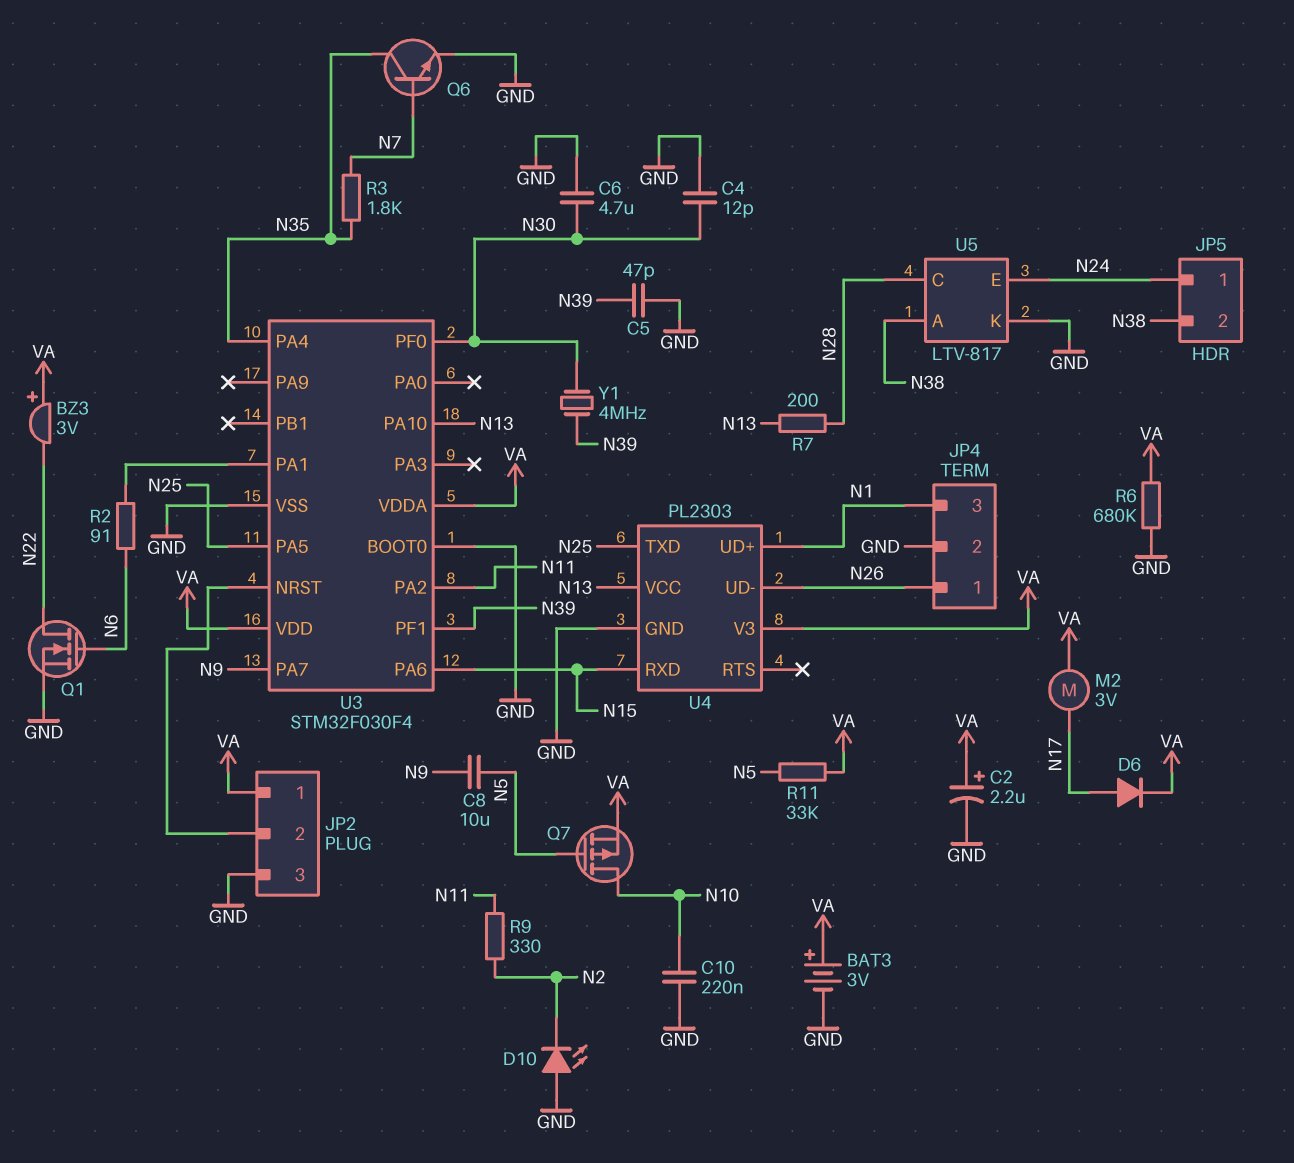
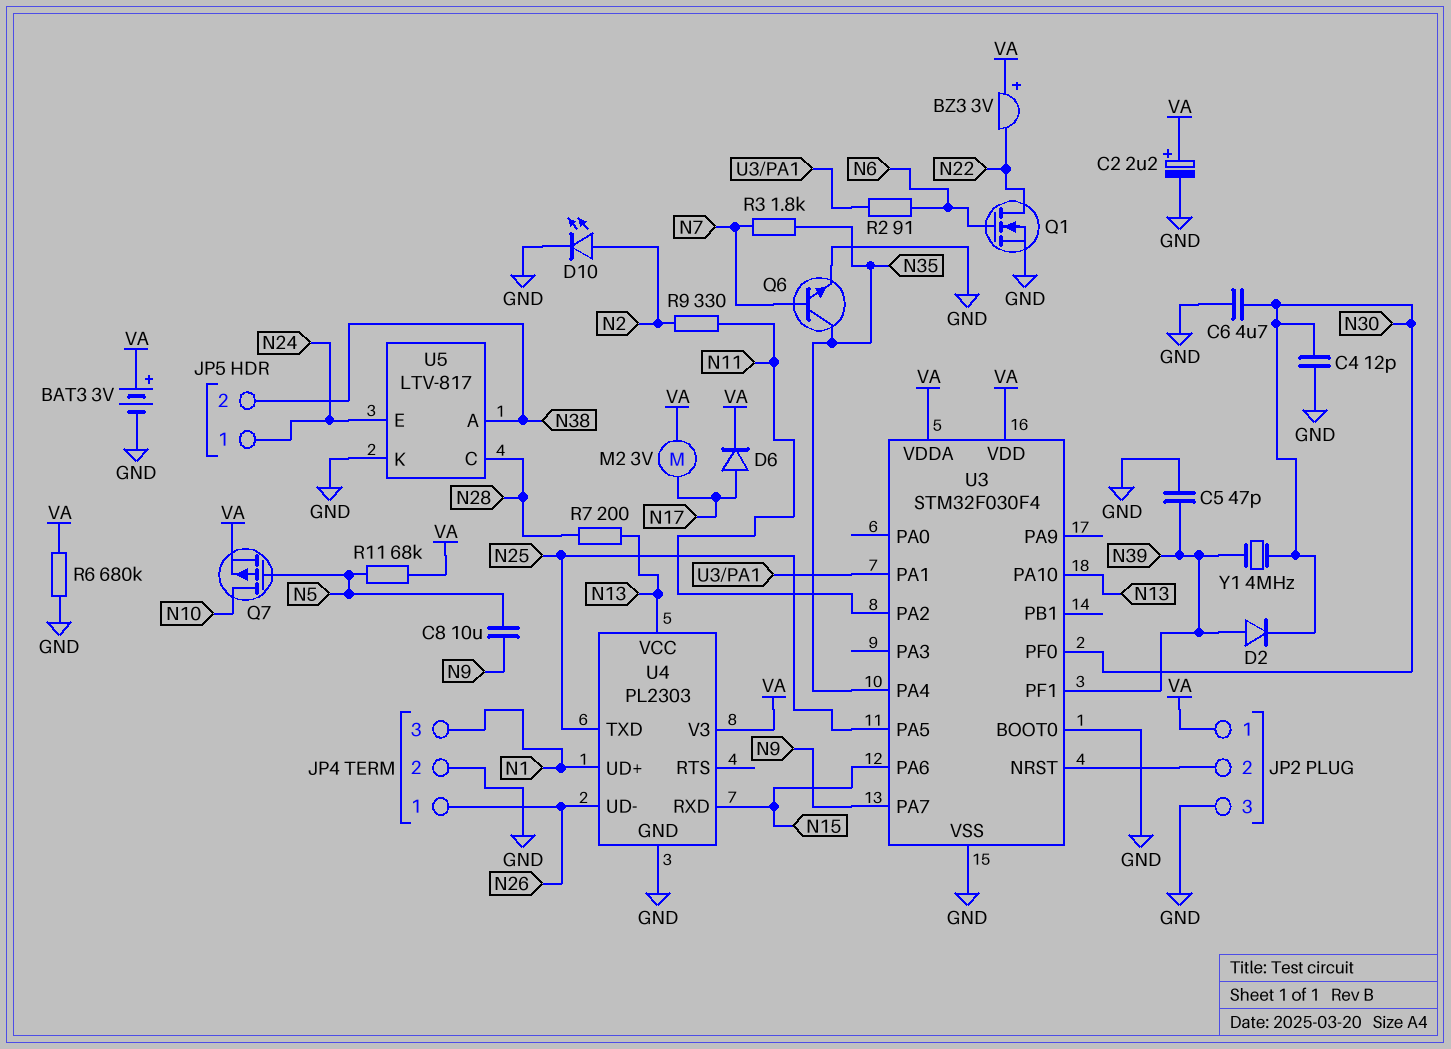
C10: 220nF (GND, N10) -> none
D2: none -> diode (A N39, K N30)
D10: LED (A GND, K N2) -> LED (A N2, K GND)
R11: 33k (N5, VA) -> 68k (N5, VA)

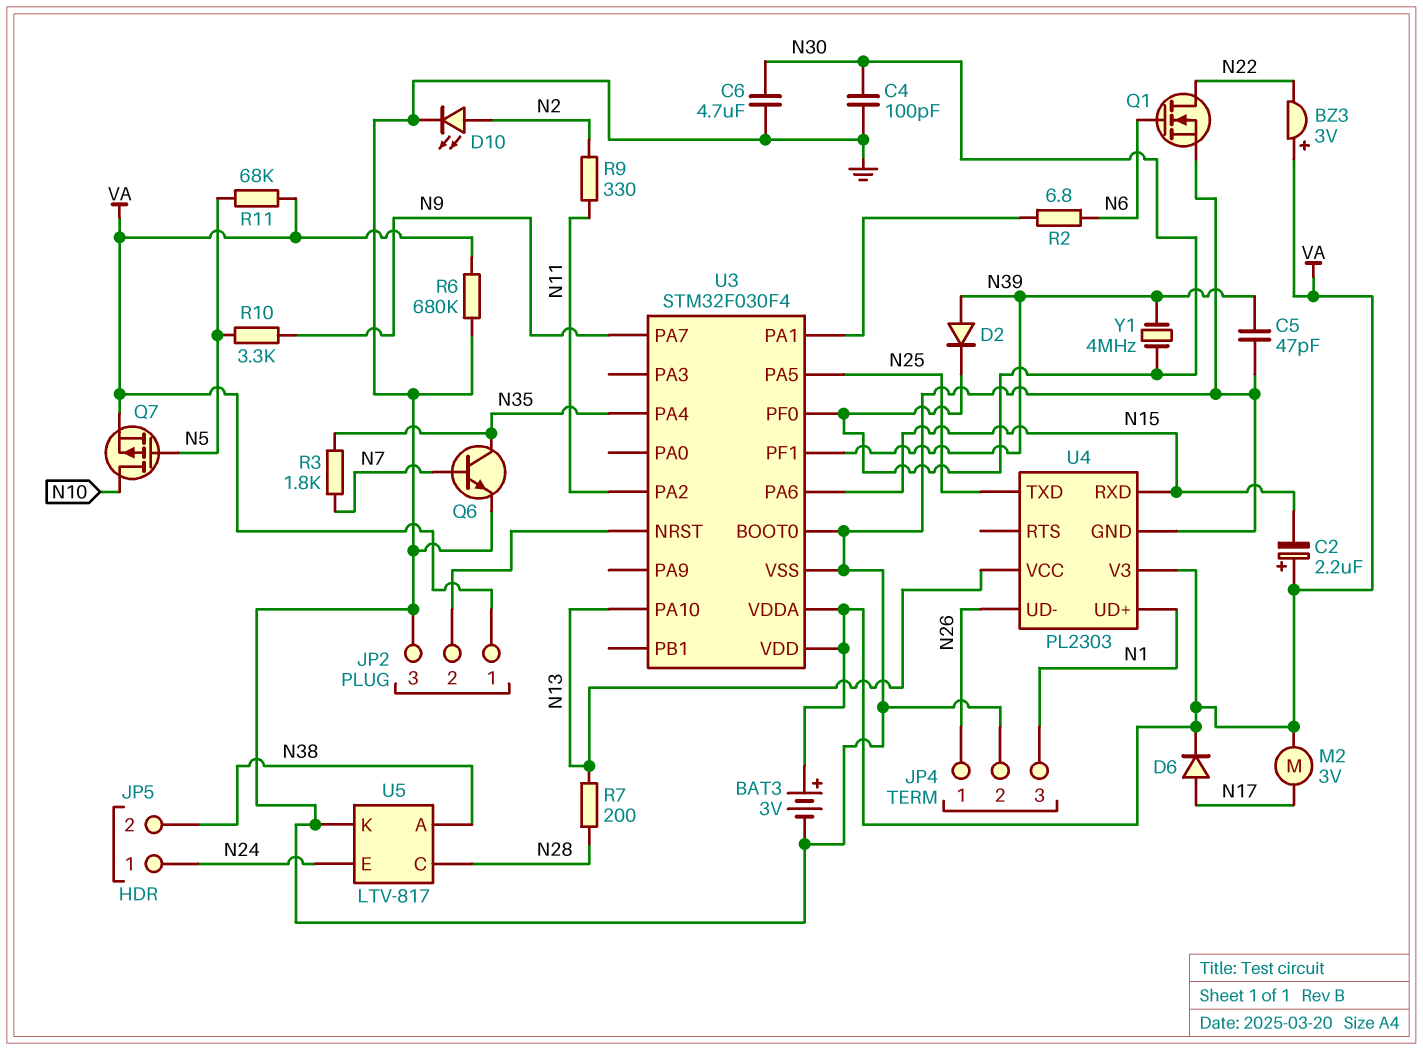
C2: 2.2uF (plus VA, minus GND) -> 2.2uF (plus VA, minus N15)
C4: 12pF (GND, N30) -> 100pF (GND, N30)
C8: 10uF (N5, N9) -> none
R2: 91 (N6, U3/PA1) -> 6.8 (N6, U3/PA1)
R10: none -> 3.3k (N5, N9)

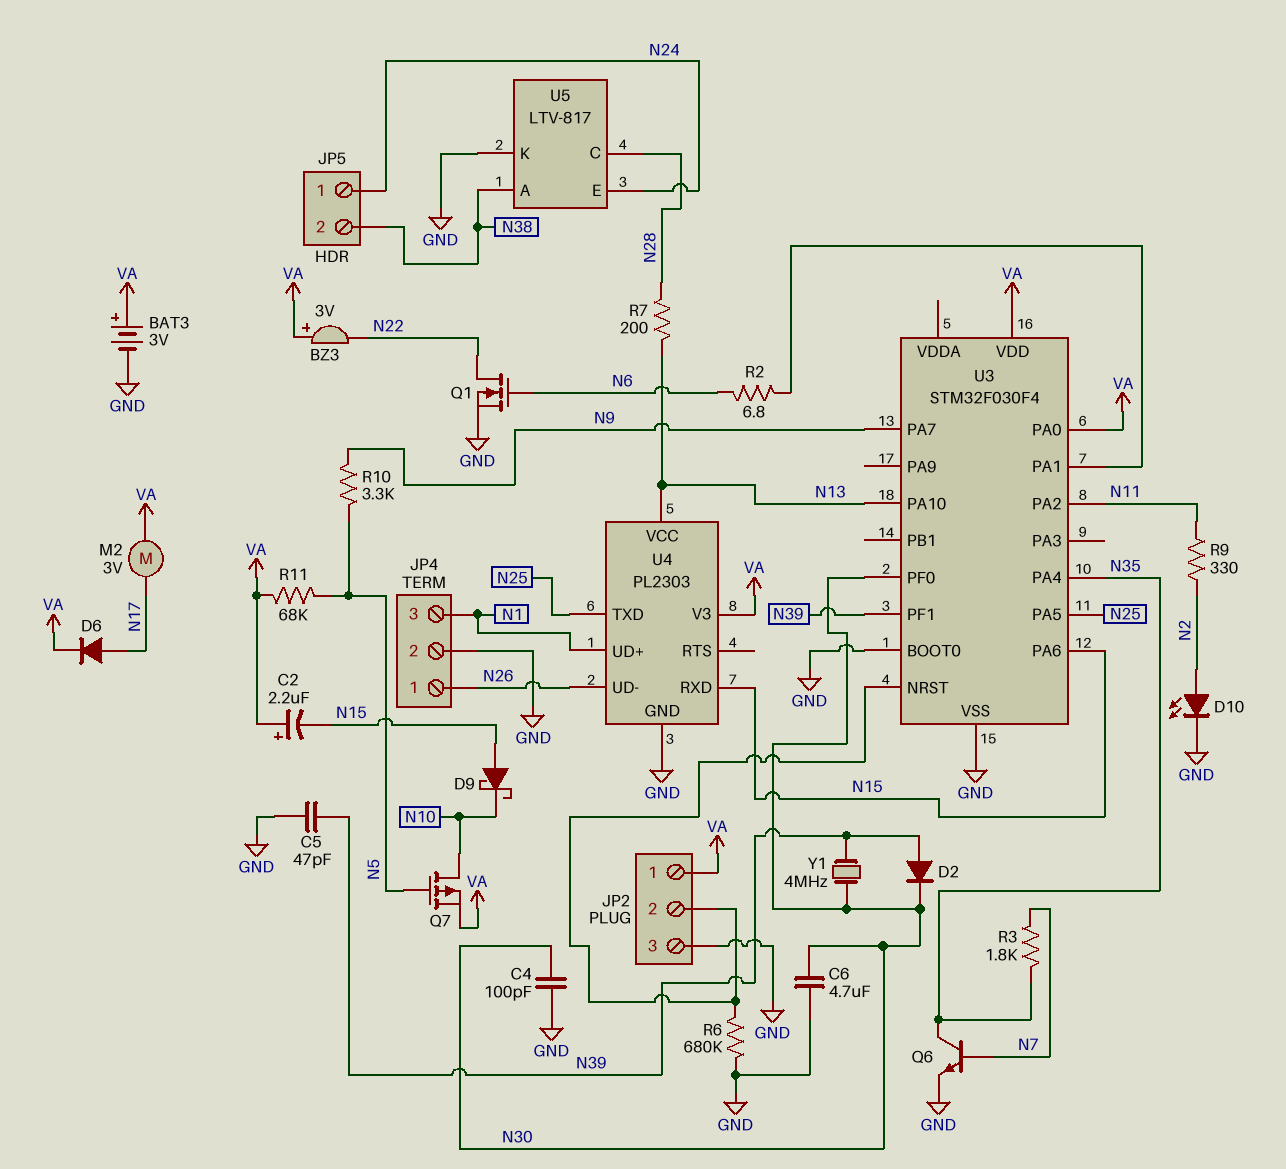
D9: none -> schottky (A N15, K N10)
R6: 680k (GND, VA) -> 680k (GND, JP2/2)
U3 pin PA0: none -> VA
U3 pin VDDA: VA -> none

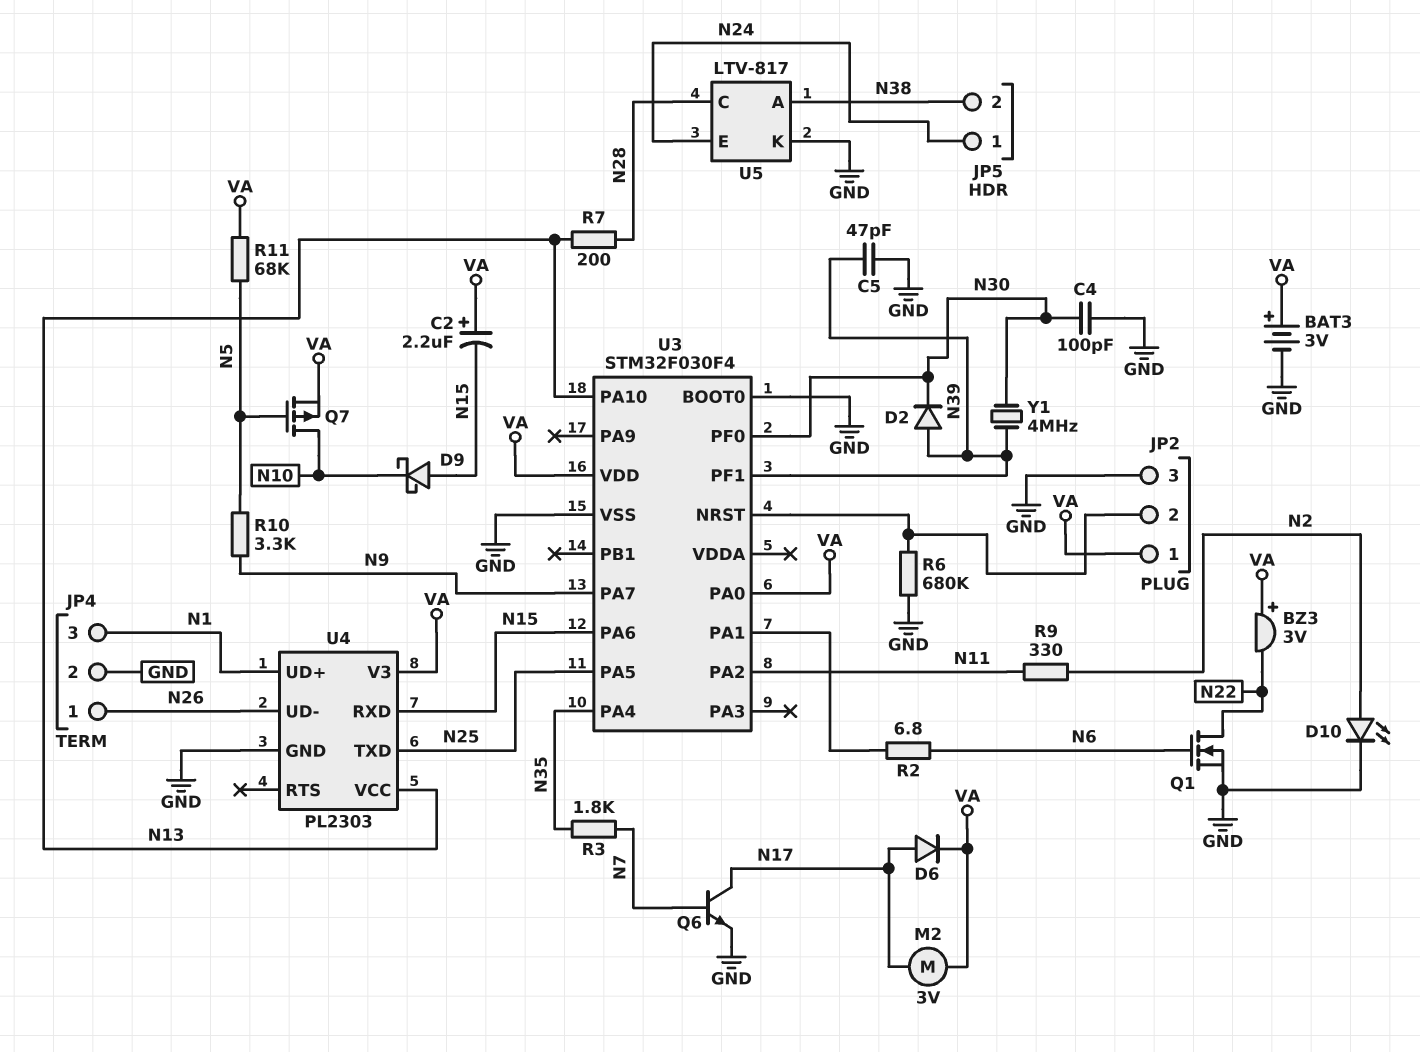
C6: 4.7uF (GND, N30) -> none
Q6: NPN (B N7, C N35, E GND) -> NPN (B N7, C N17, E GND)

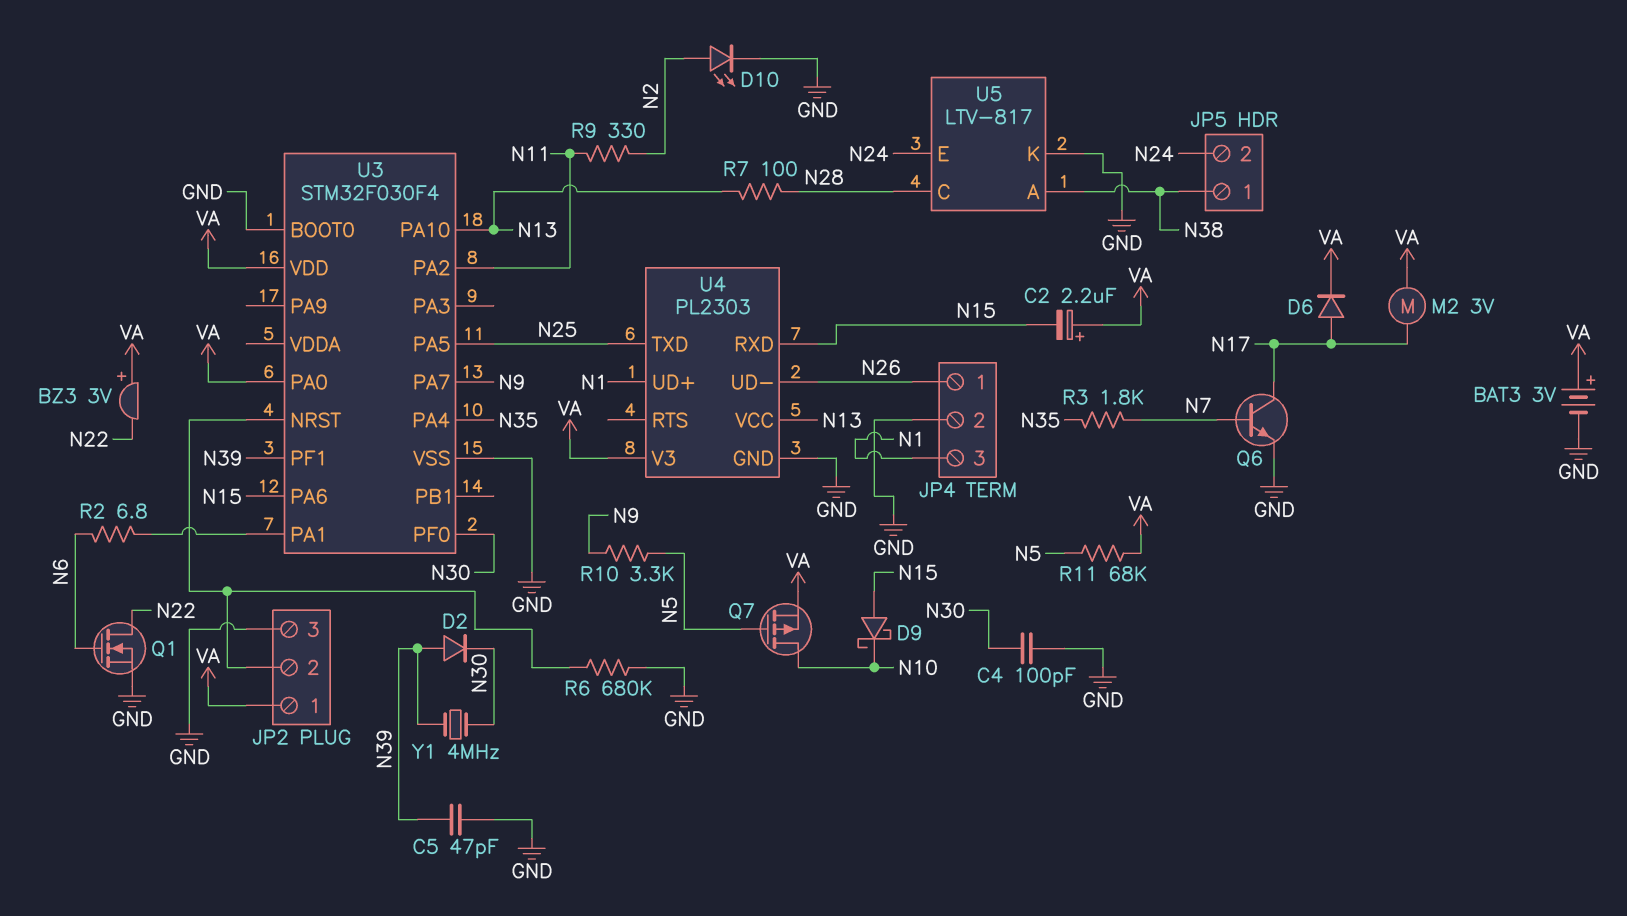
JP5 pin 1: N24 -> N38
JP5 pin 2: N38 -> N24
R7: 200 (N13, N28) -> 100 (N13, N28)

